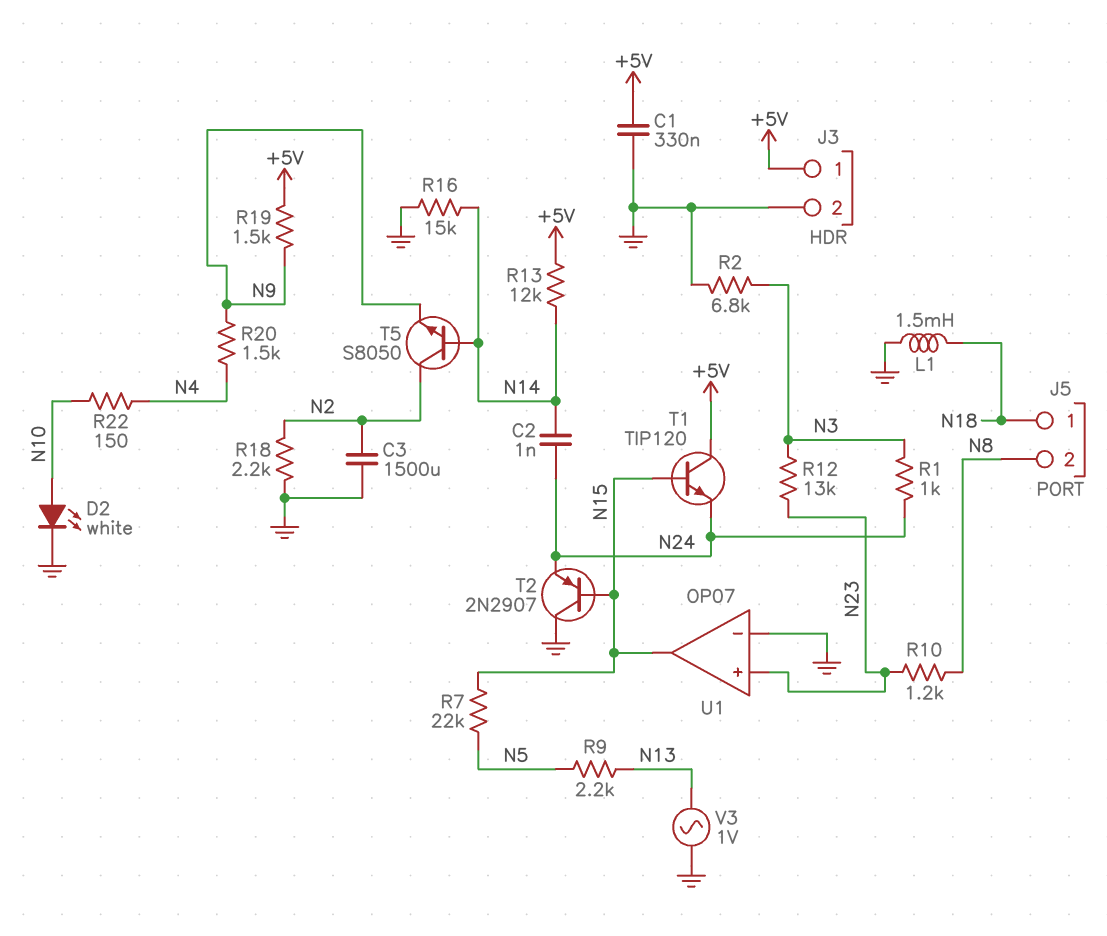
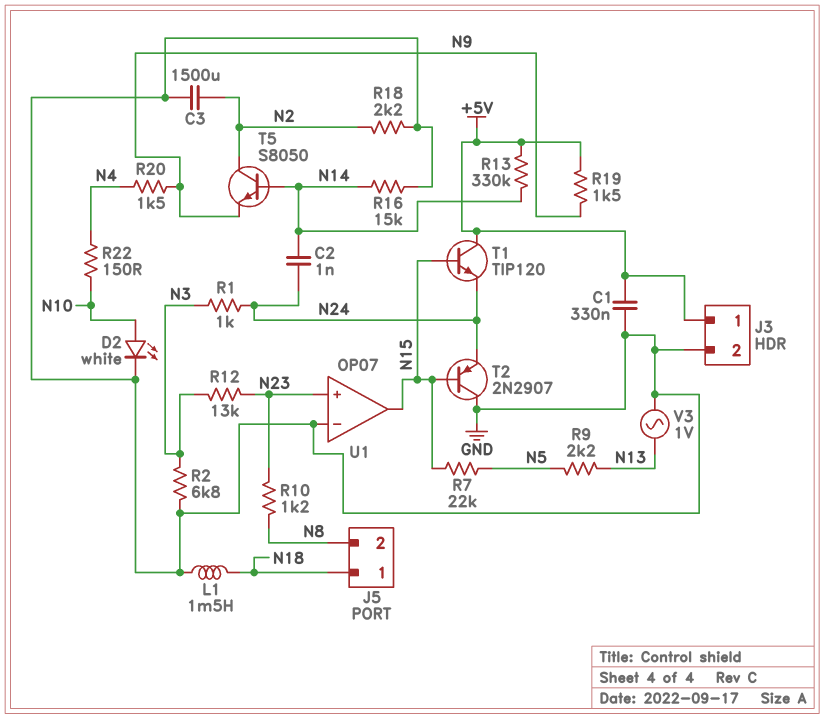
R13: 12k (+5V, N14) -> 330k (+5V, N14)

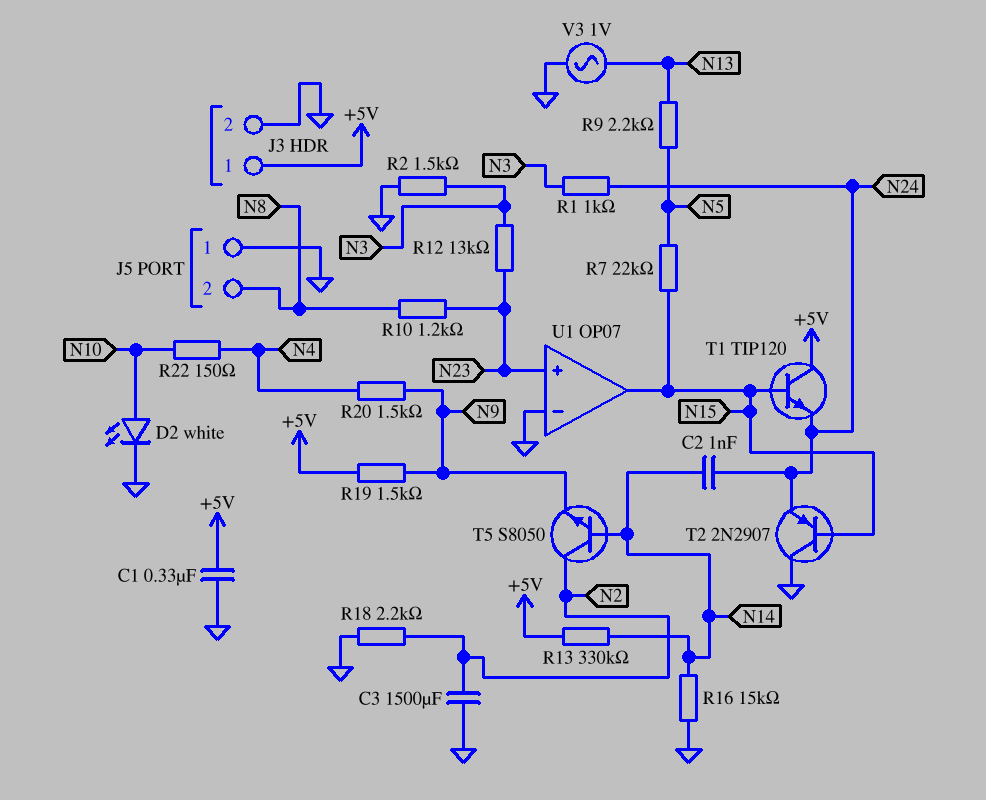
J5 pin 1: N18 -> GND
L1: 1.5mH (GND, N18) -> none
R2: 6.8k (GND, N3) -> 1.5k (GND, N3)

